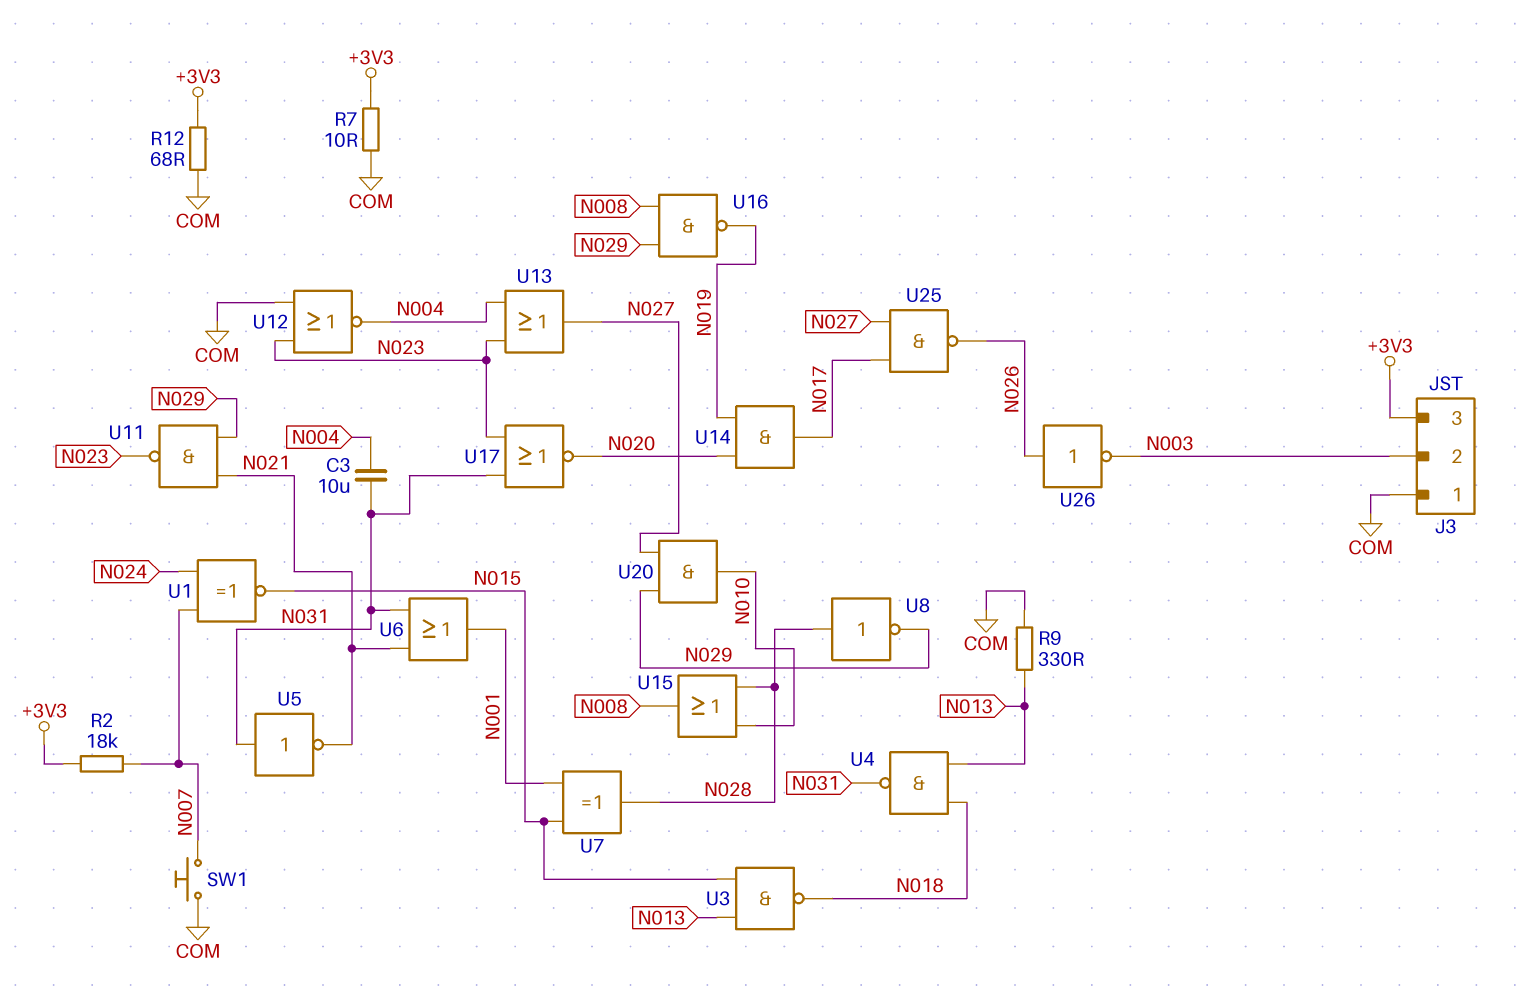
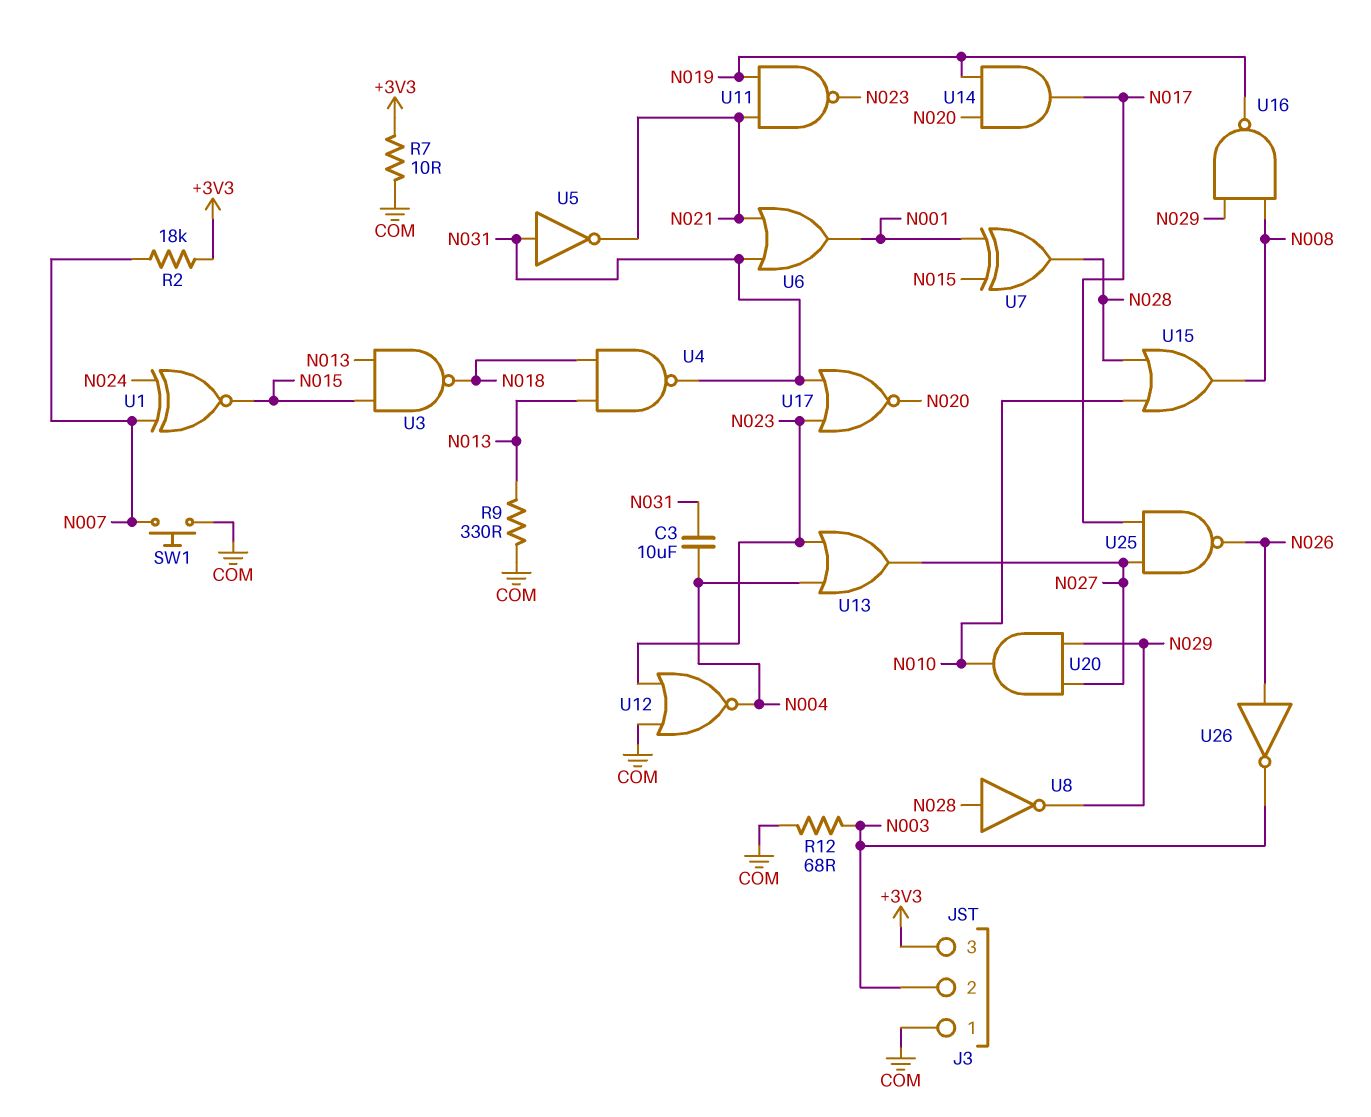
R12: 68 (+3V3, COM) -> 68 (COM, N003)
U11: NAND (in N021, in N029, out N023) -> NAND (in N019, in N021, out N023)

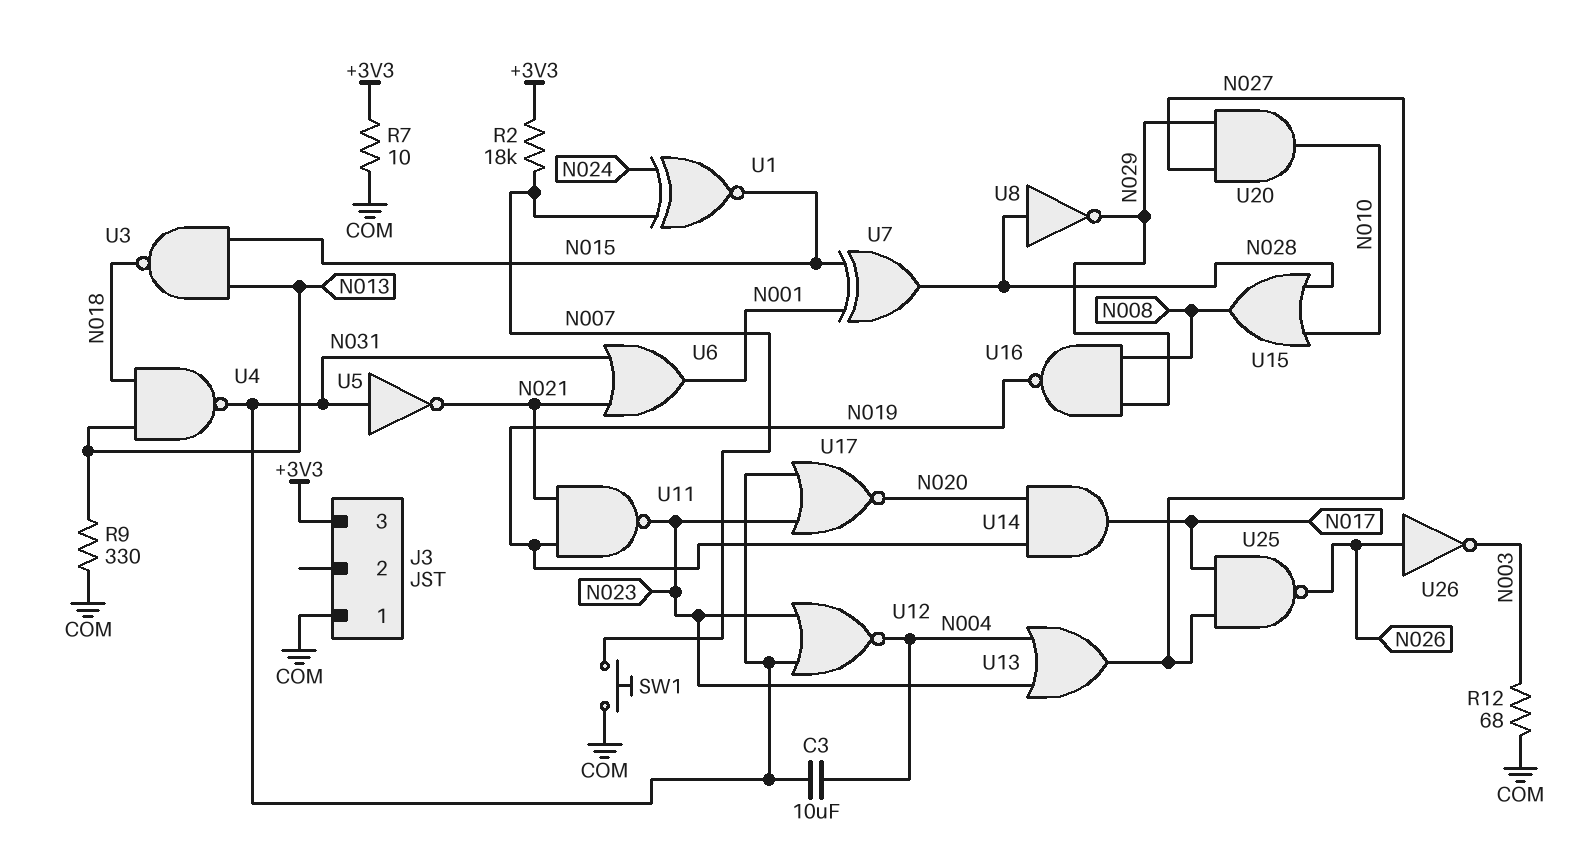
J3 pin 2: N003 -> none
U12: NOR (in COM, in N023, out N004) -> NOR (in N023, in N031, out N004)

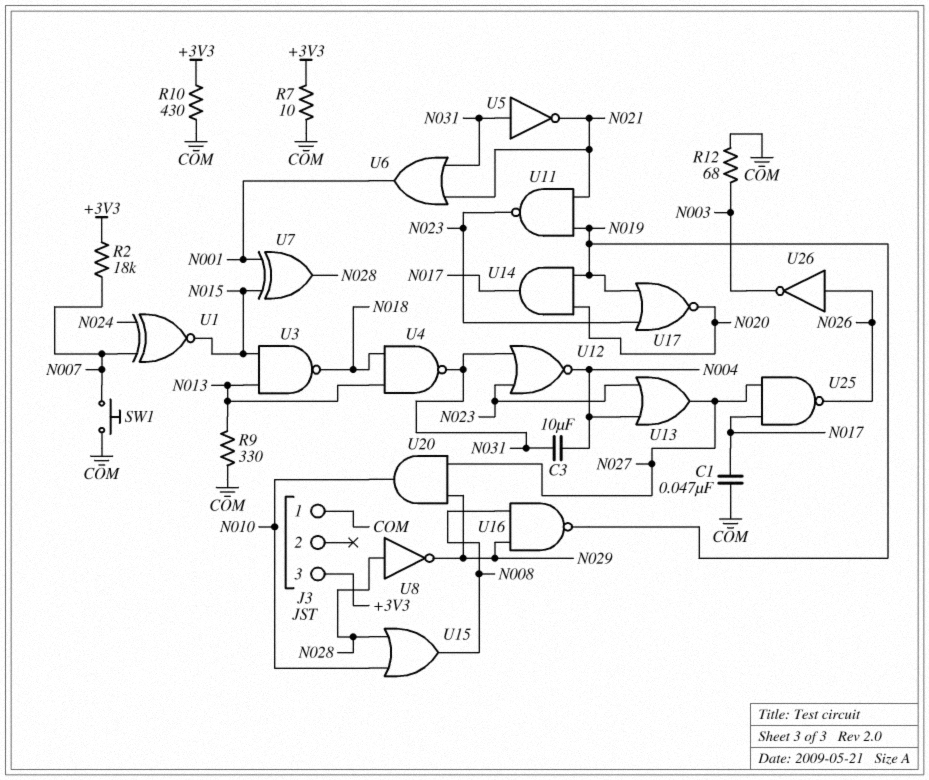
C1: none -> 47nF (COM, N017)
R10: none -> 430 (+3V3, COM)
U17: NOR (in N023, in N031, out N020) -> NOR (in N019, in N023, out N020)

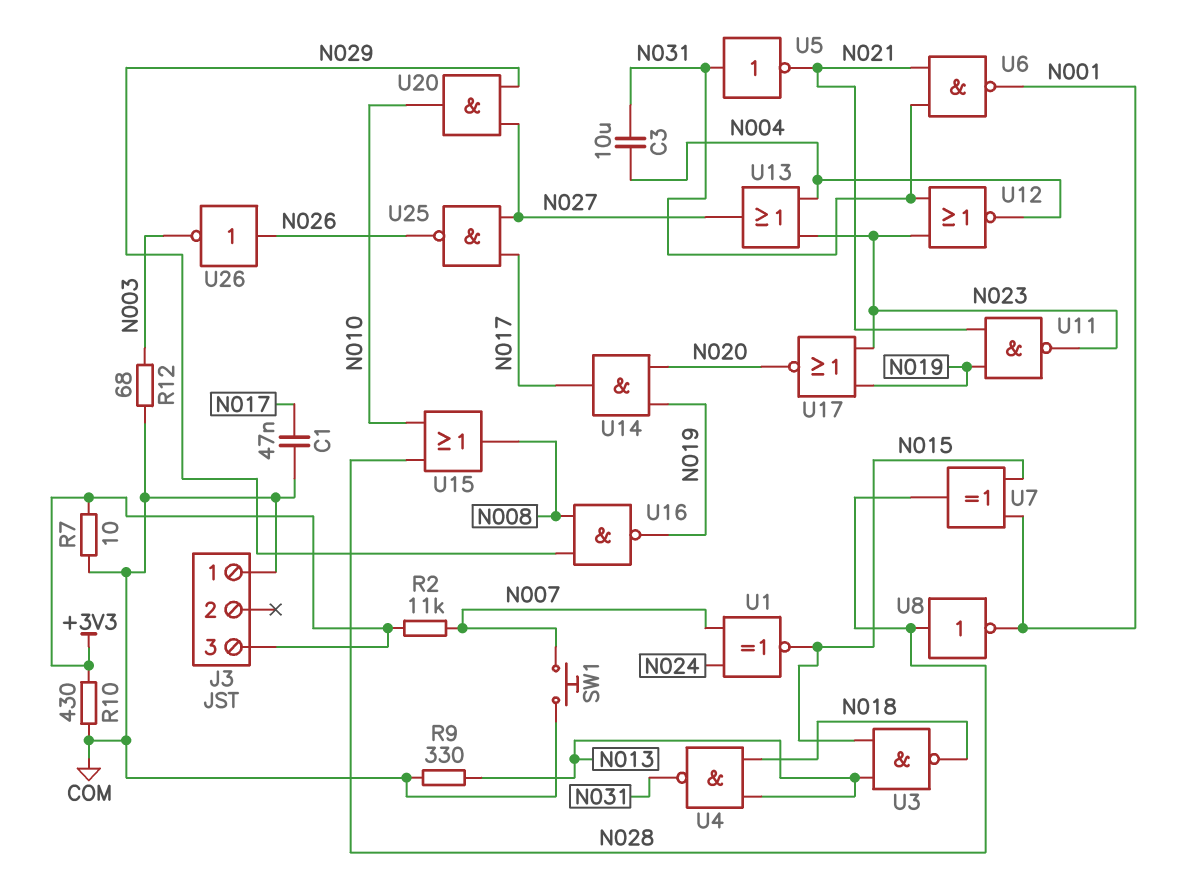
R2: 18k (+3V3, N007) -> 11k (+3V3, N007)
U6: OR (in N021, in N031, out N001) -> NAND (in N021, in N031, out N001)
U8: NOT (in N028, out N029) -> NOT (in N028, out N001)

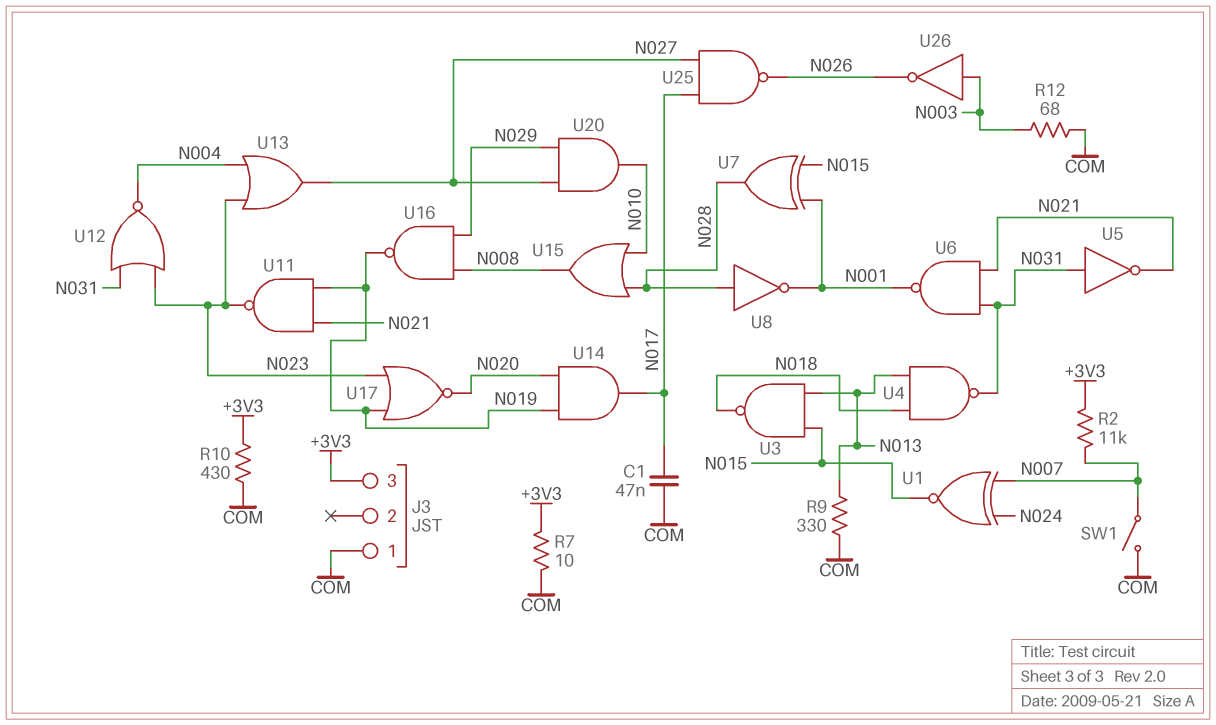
C3: 10uF (N004, N031) -> none
SW1: button (COM, N007) -> switch (COM, N007)
U26: NOT (in N026, out N003) -> NOT (in N003, out N026)

